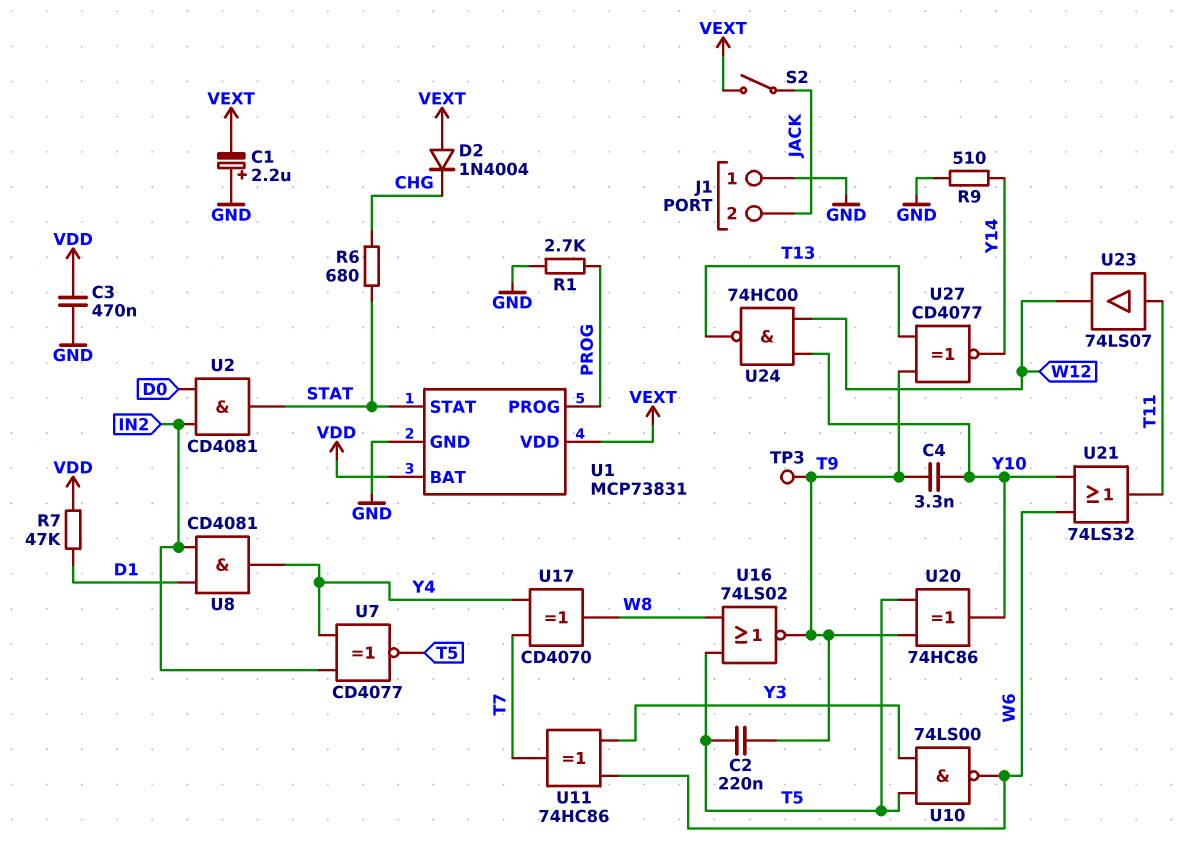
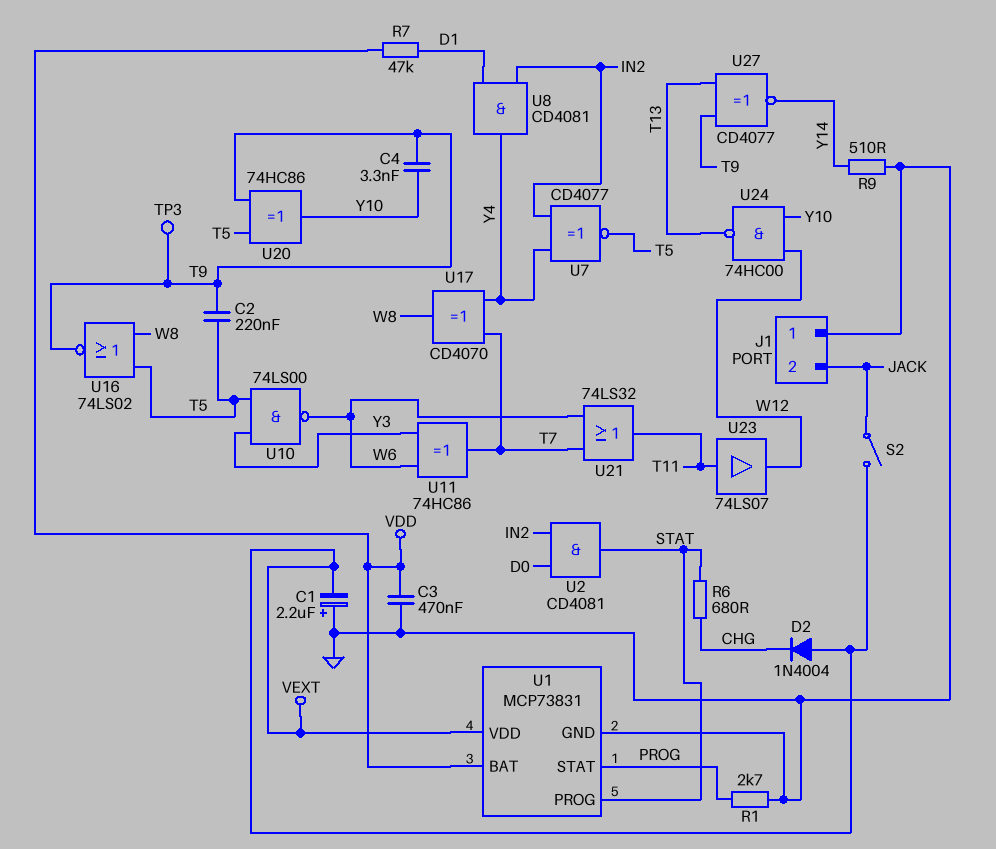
U1 pin PROG: PROG -> STAT
U1 pin STAT: STAT -> PROG
U21: OR 74LS32 (in W6, in Y10, out T11) -> OR 74LS32 (in T7, in W6, out T11)

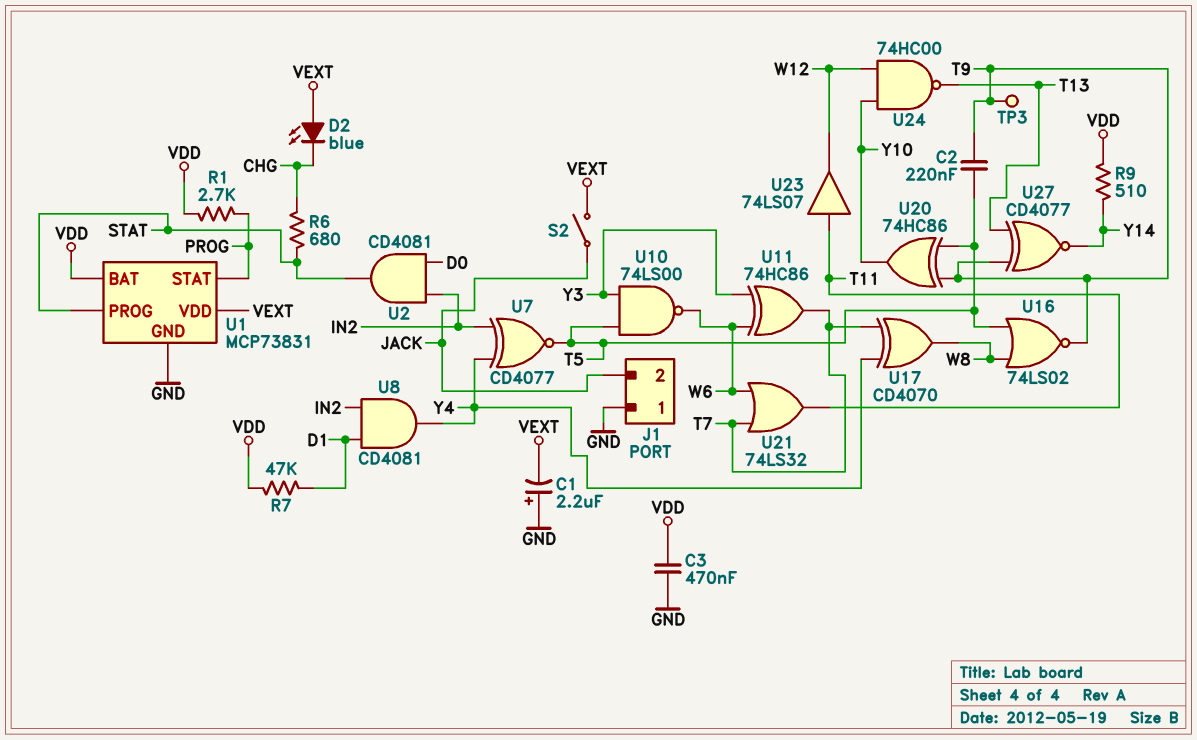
C4: 3.3nF (T9, Y10) -> none
D2: diode 1N4004 (A VEXT, K CHG) -> LED blue (A VEXT, K CHG)
R1: 2.7k (GND, PROG) -> 2.7k (PROG, VDD)
R9: 510 (GND, Y14) -> 510 (VDD, Y14)

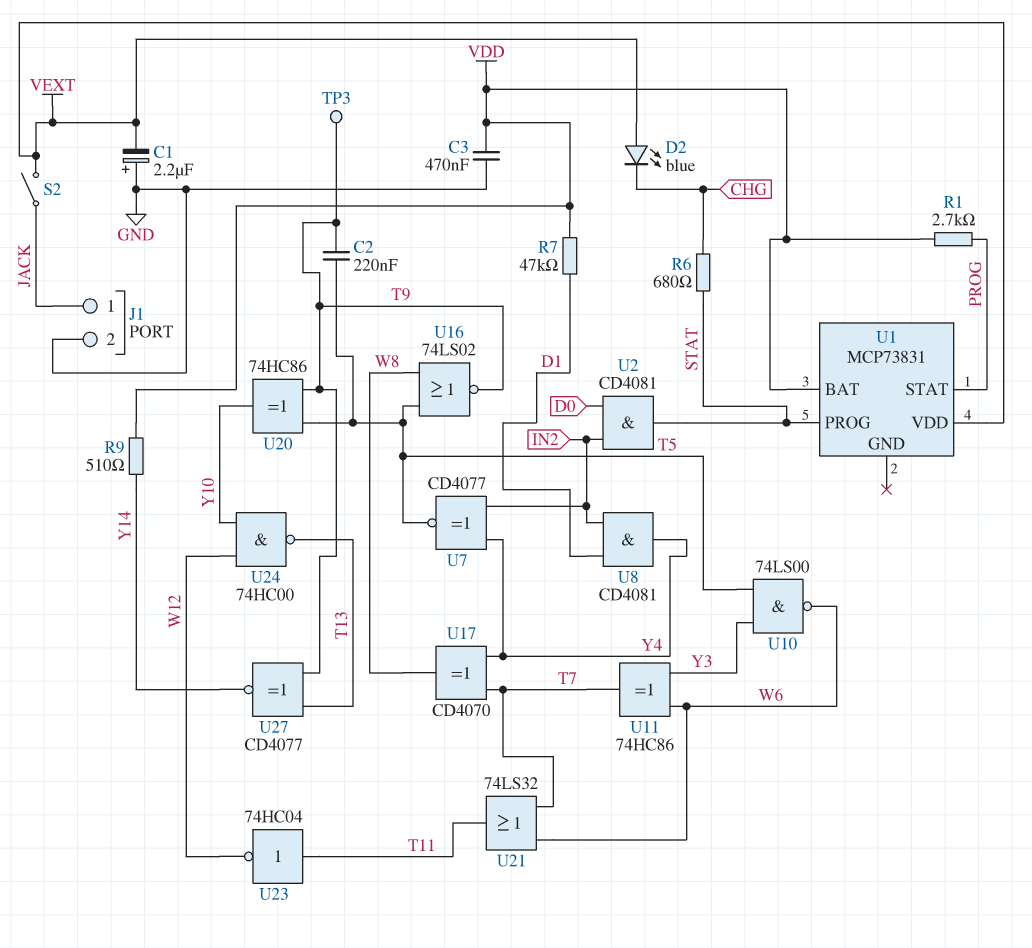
J1 pin 1: GND -> JACK
J1 pin 2: JACK -> GND
U1 pin GND: GND -> none
U23: buffer 74LS07 (in T11, out W12) -> NOT 74HC04 (in T11, out W12)

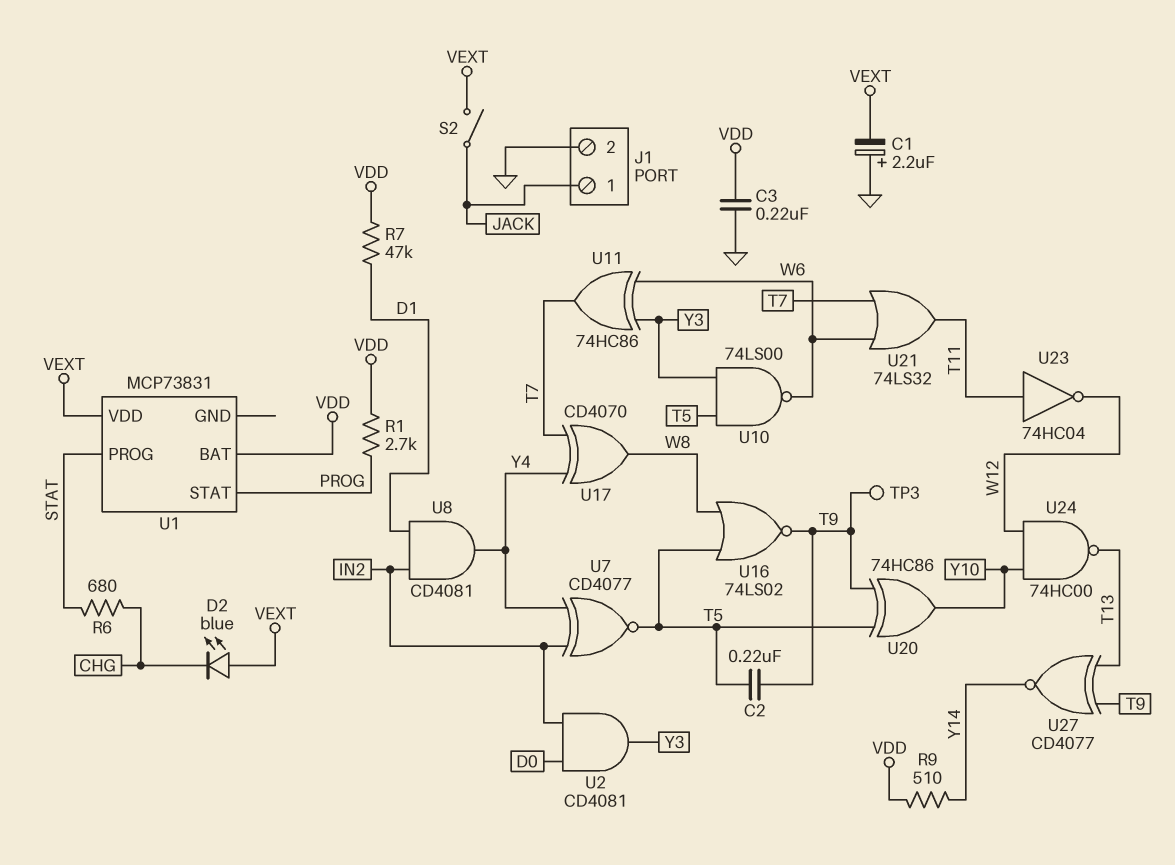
C3: 470nF (GND, VDD) -> 220nF (GND, VDD)
U2: AND CD4081 (in D0, in IN2, out STAT) -> AND CD4081 (in D0, in IN2, out Y3)

